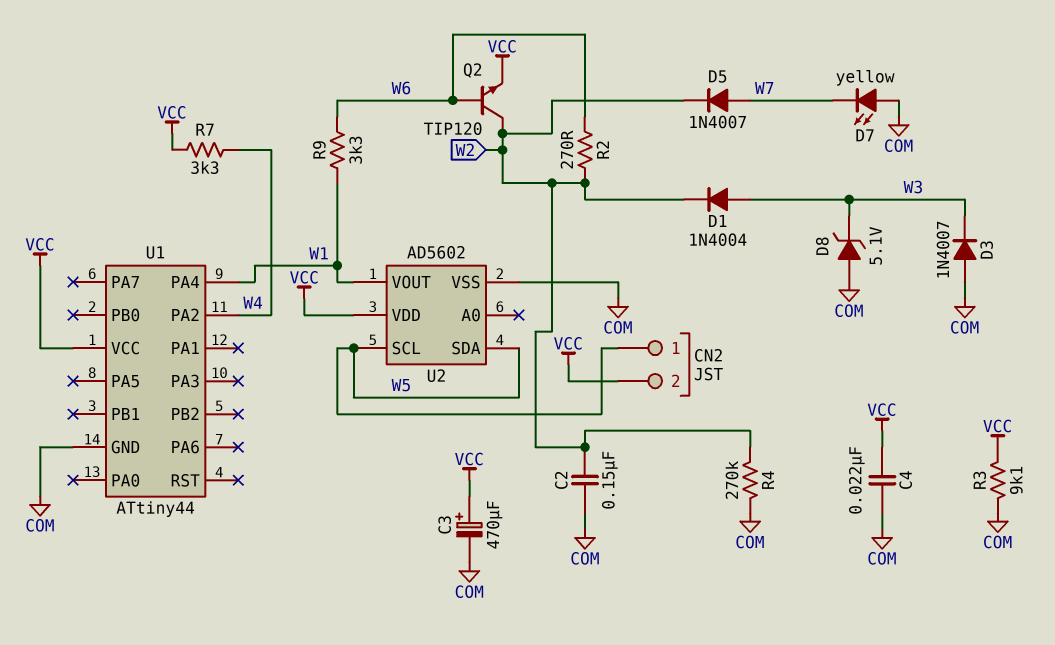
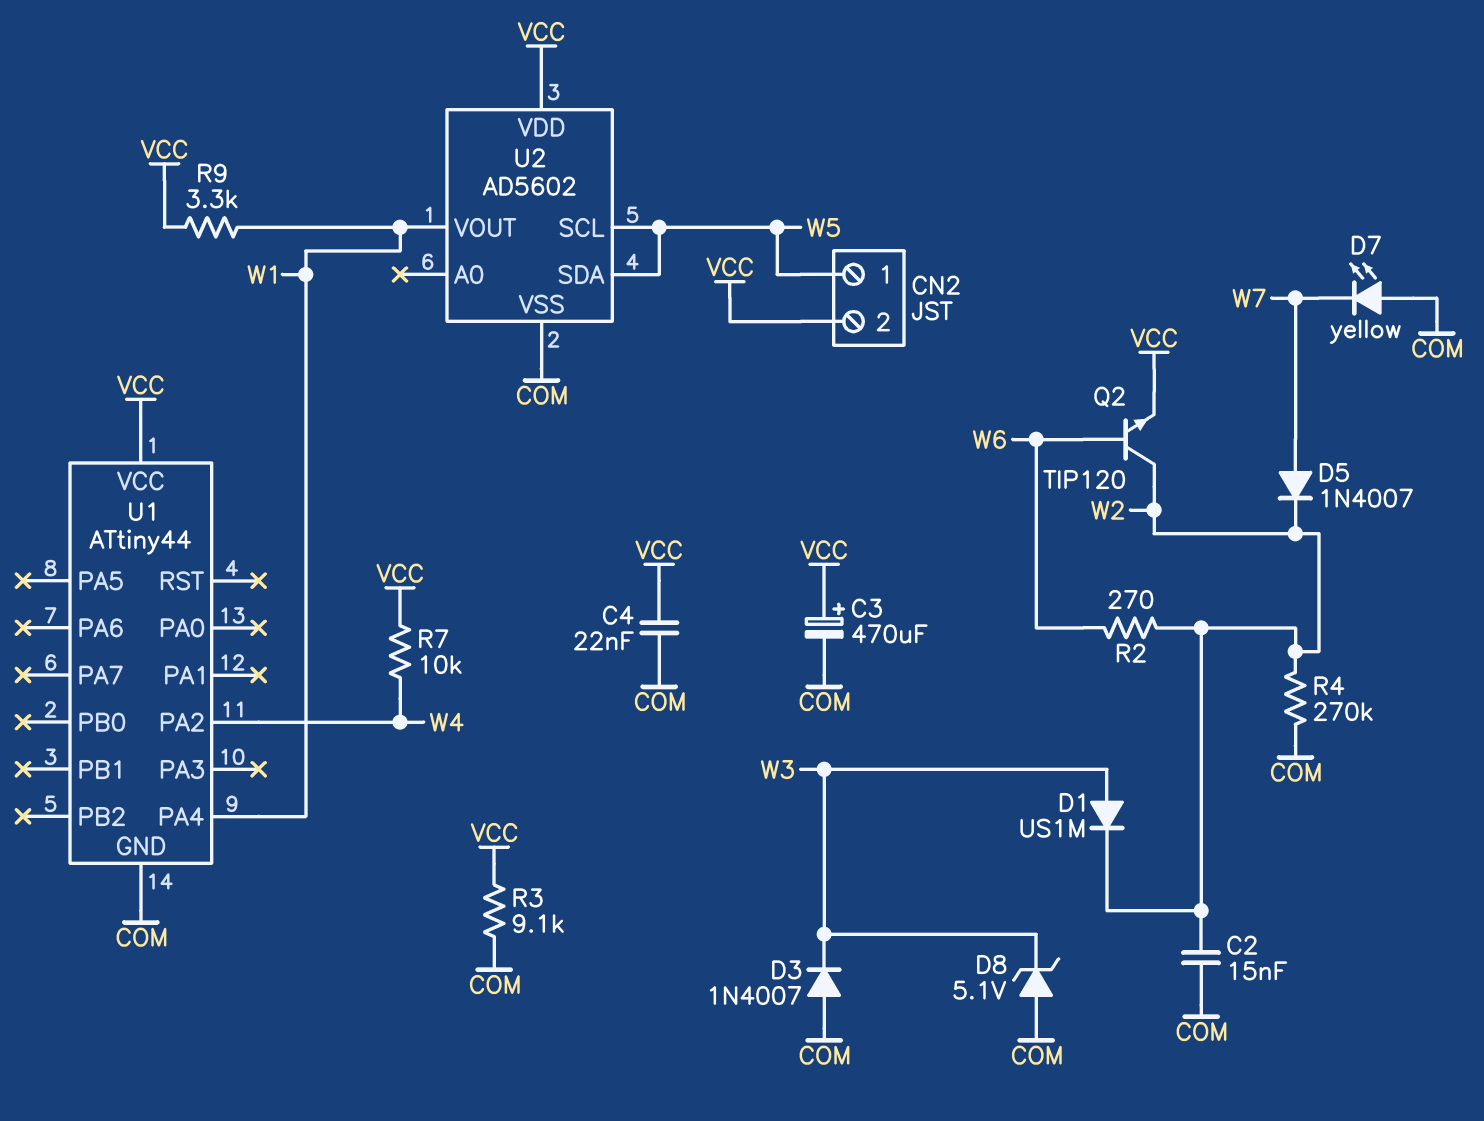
C2: 150nF (COM, W2) -> 15nF (COM, W2)
D1: diode 1N4004 (A W3, K W2) -> diode US1M (A W3, K W2)
R7: 3.3k (VCC, W4) -> 10k (VCC, W4)
R9: 3.3k (W1, W6) -> 3.3k (VCC, W1)

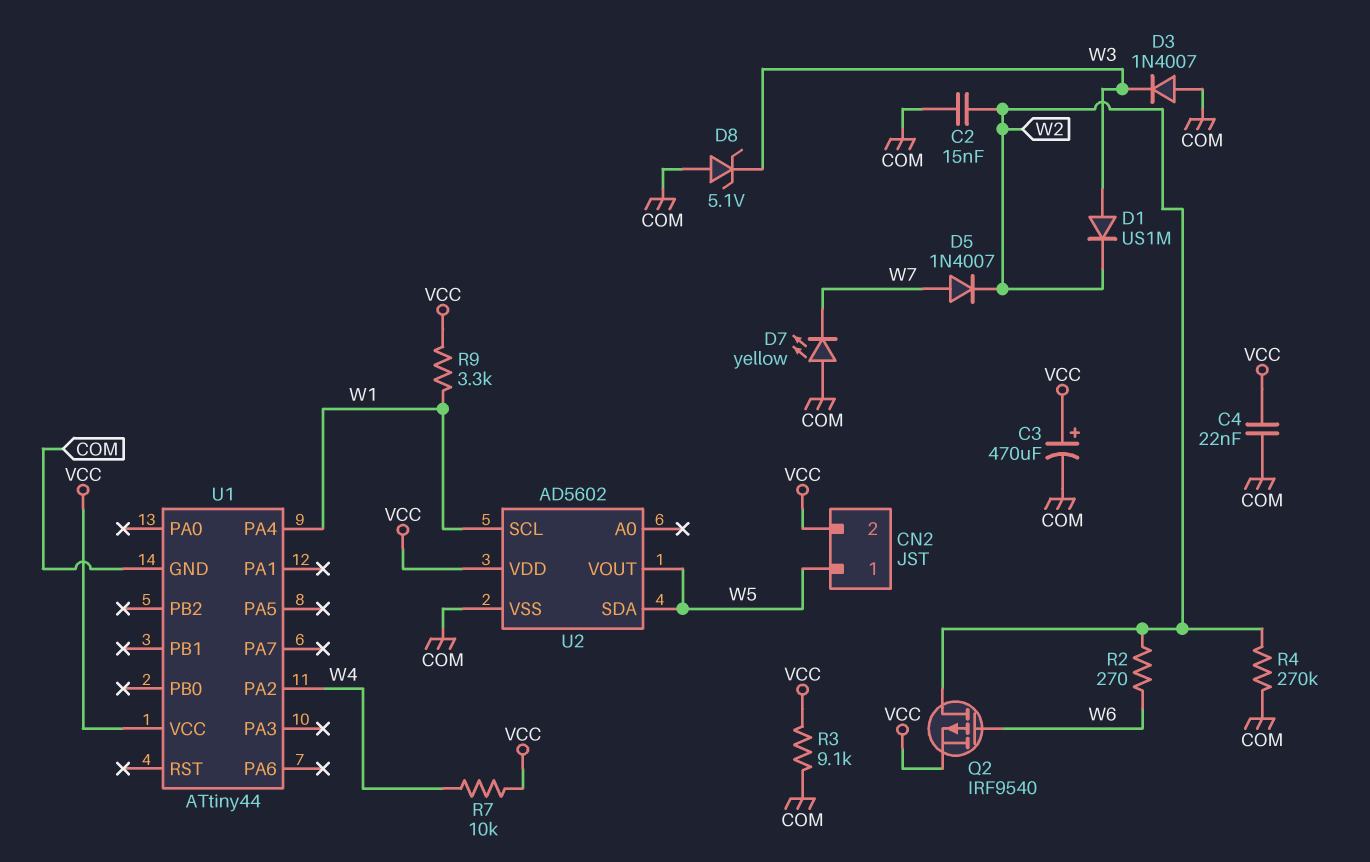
Q2: NPN TIP120 (B W6, C W2, E VCC) -> PMOS IRF9540 (G W6, D W2, S VCC)
U2 pin SCL: W5 -> W1
U2 pin VOUT: W1 -> W5

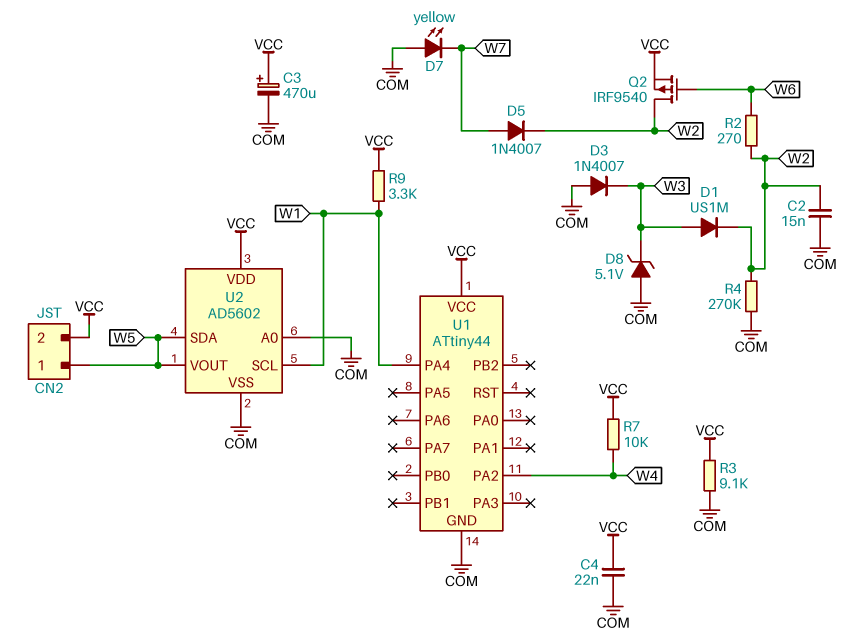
U2 pin A0: none -> COM

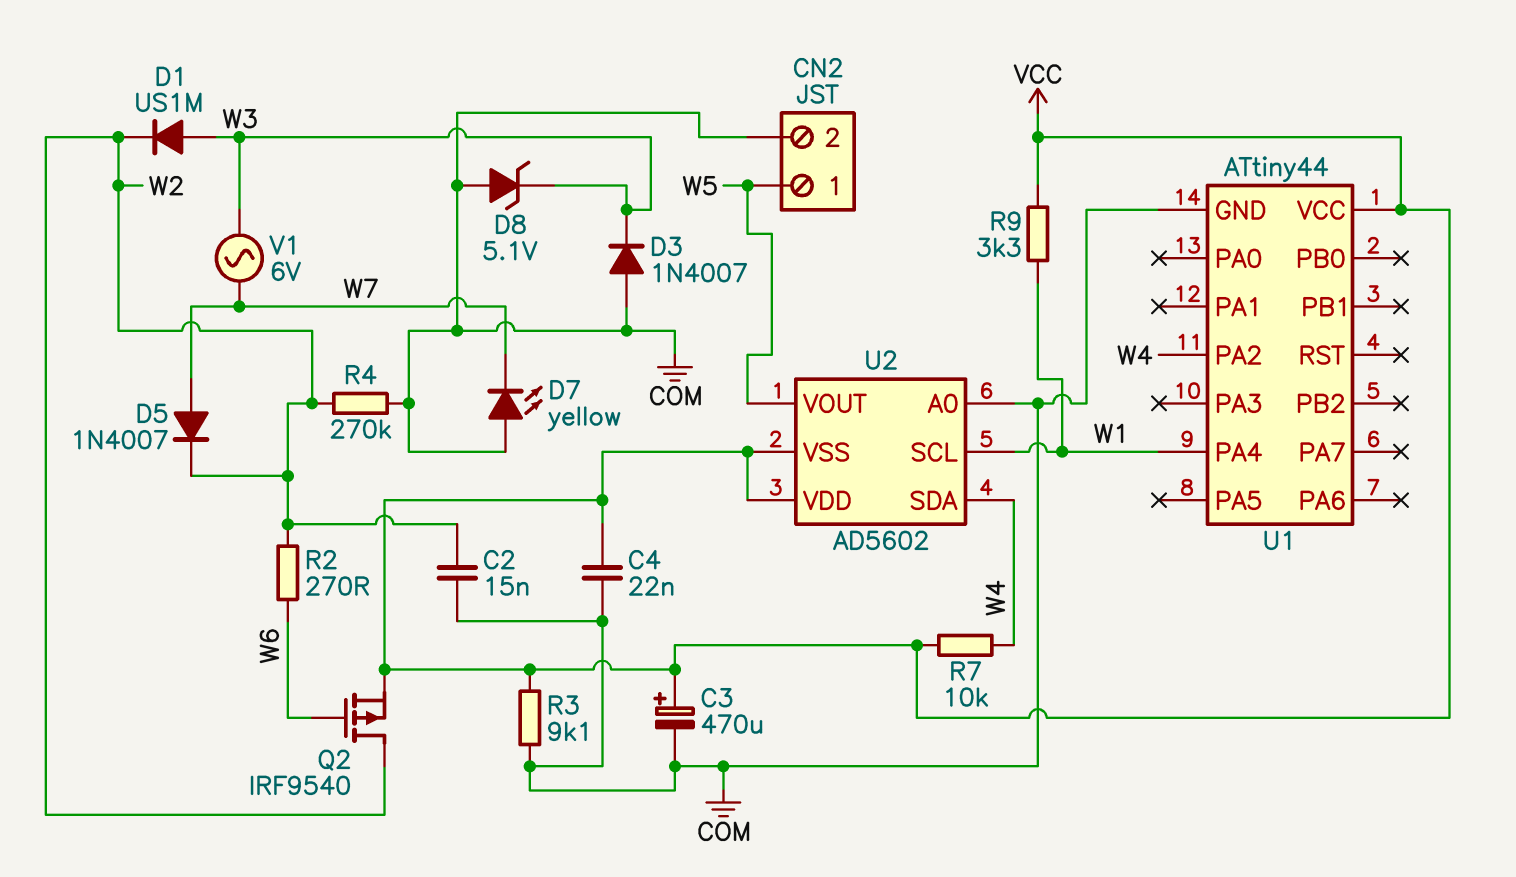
CN2 pin 2: VCC -> COM
U2 pin SDA: W5 -> W4
U2 pin VSS: COM -> VCC
V1: none -> AC 6V (W3, W7)

